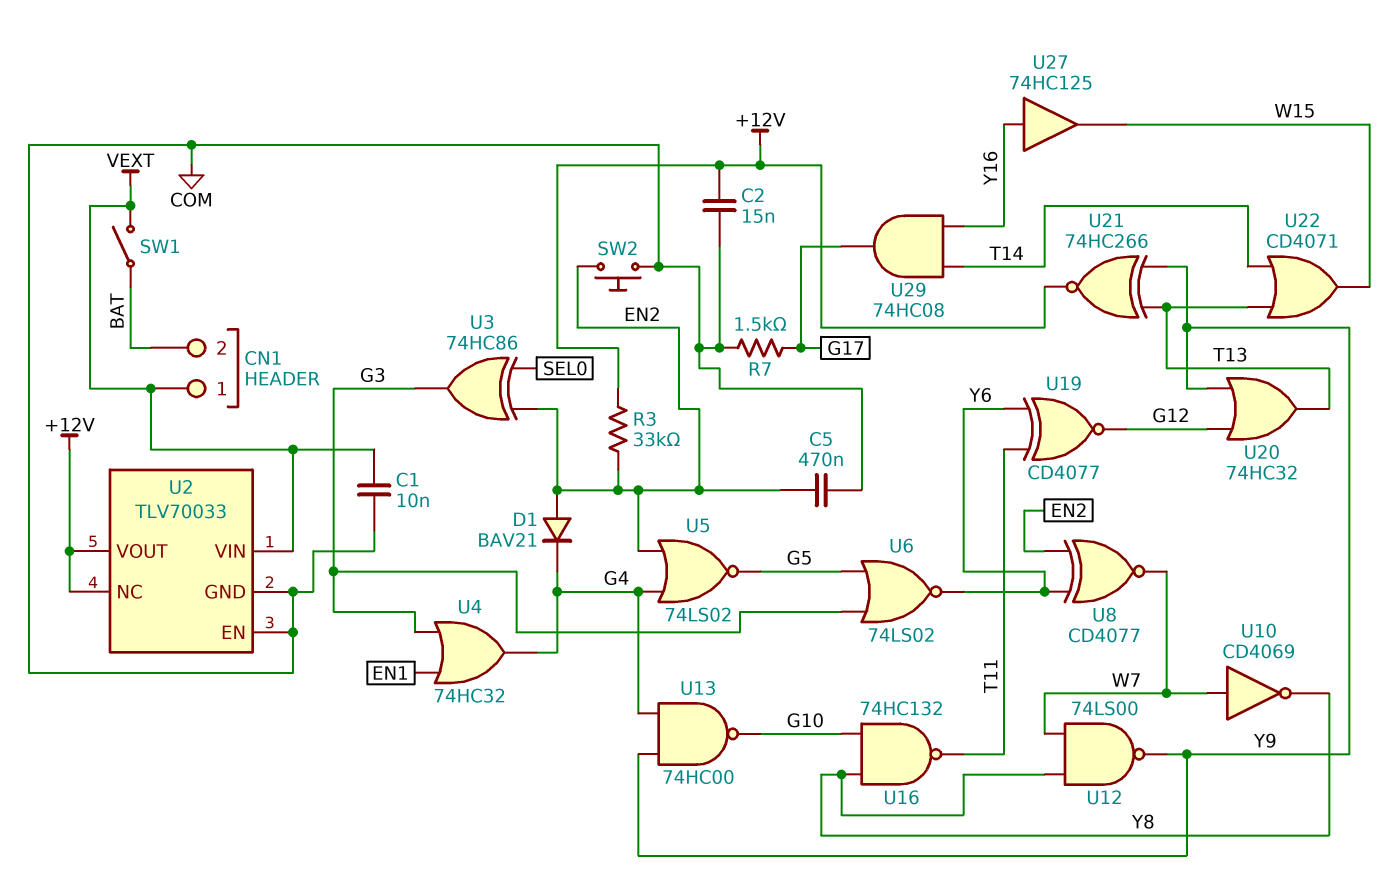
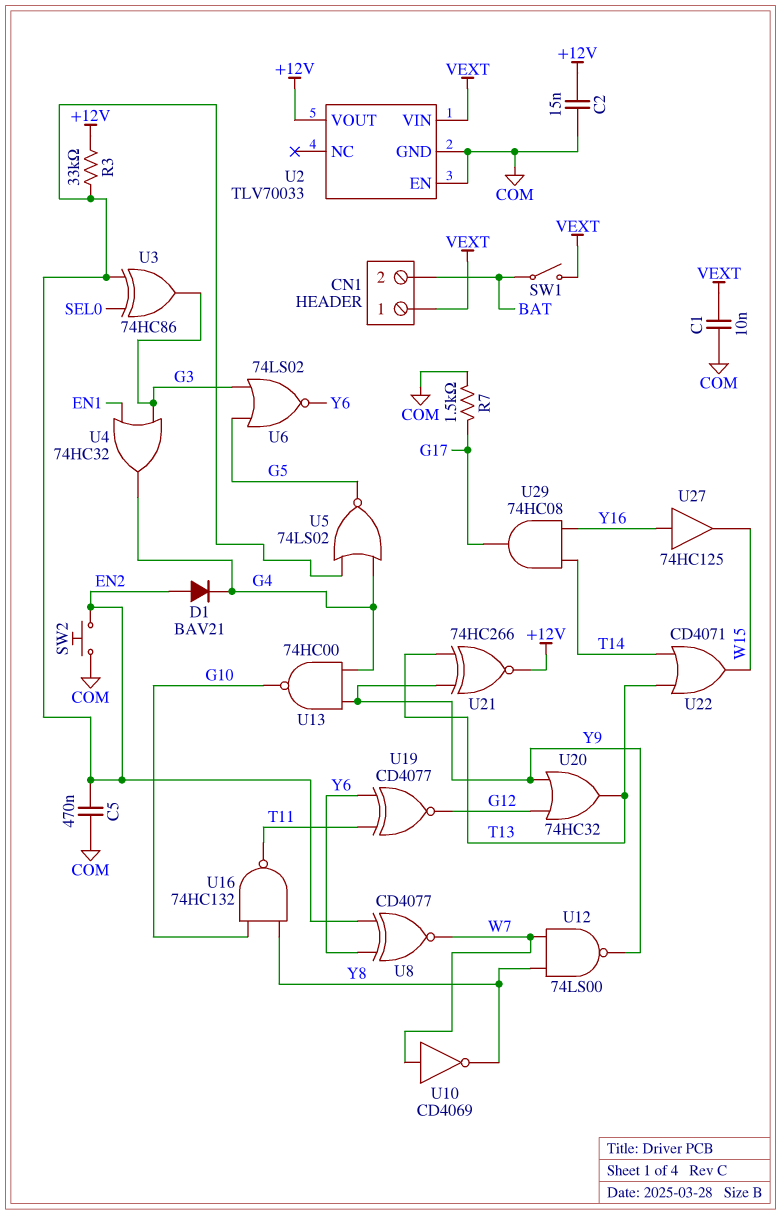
U2 pin NC: +12V -> none

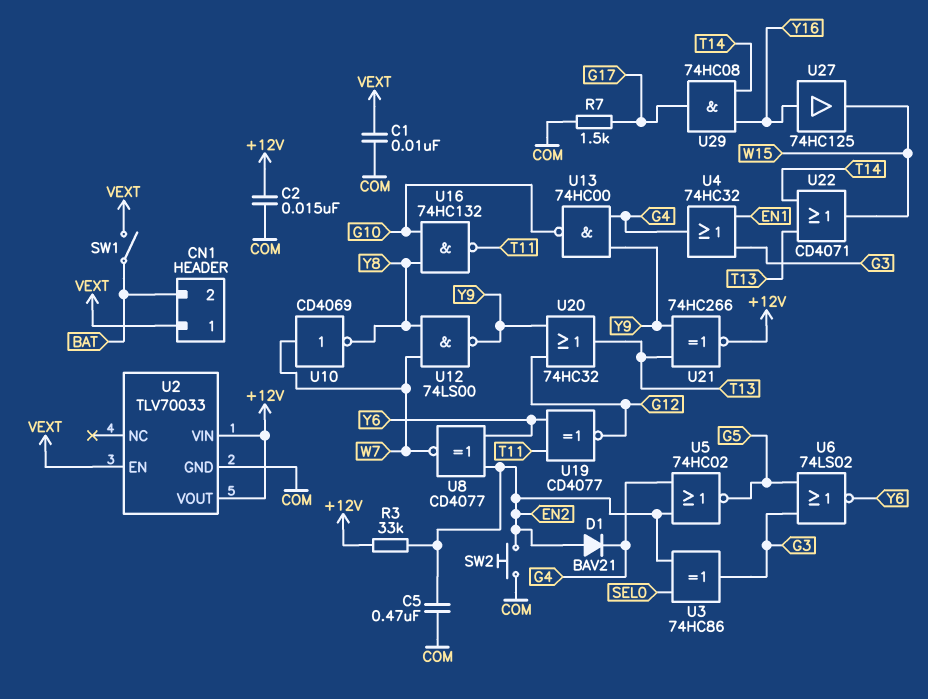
U2 pin EN: COM -> VEXT
U2 pin VIN: VEXT -> +12V
U5: NOR 74LS02 (in EN2, in G4, out G5) -> NOR 74HC02 (in EN2, in G4, out G5)

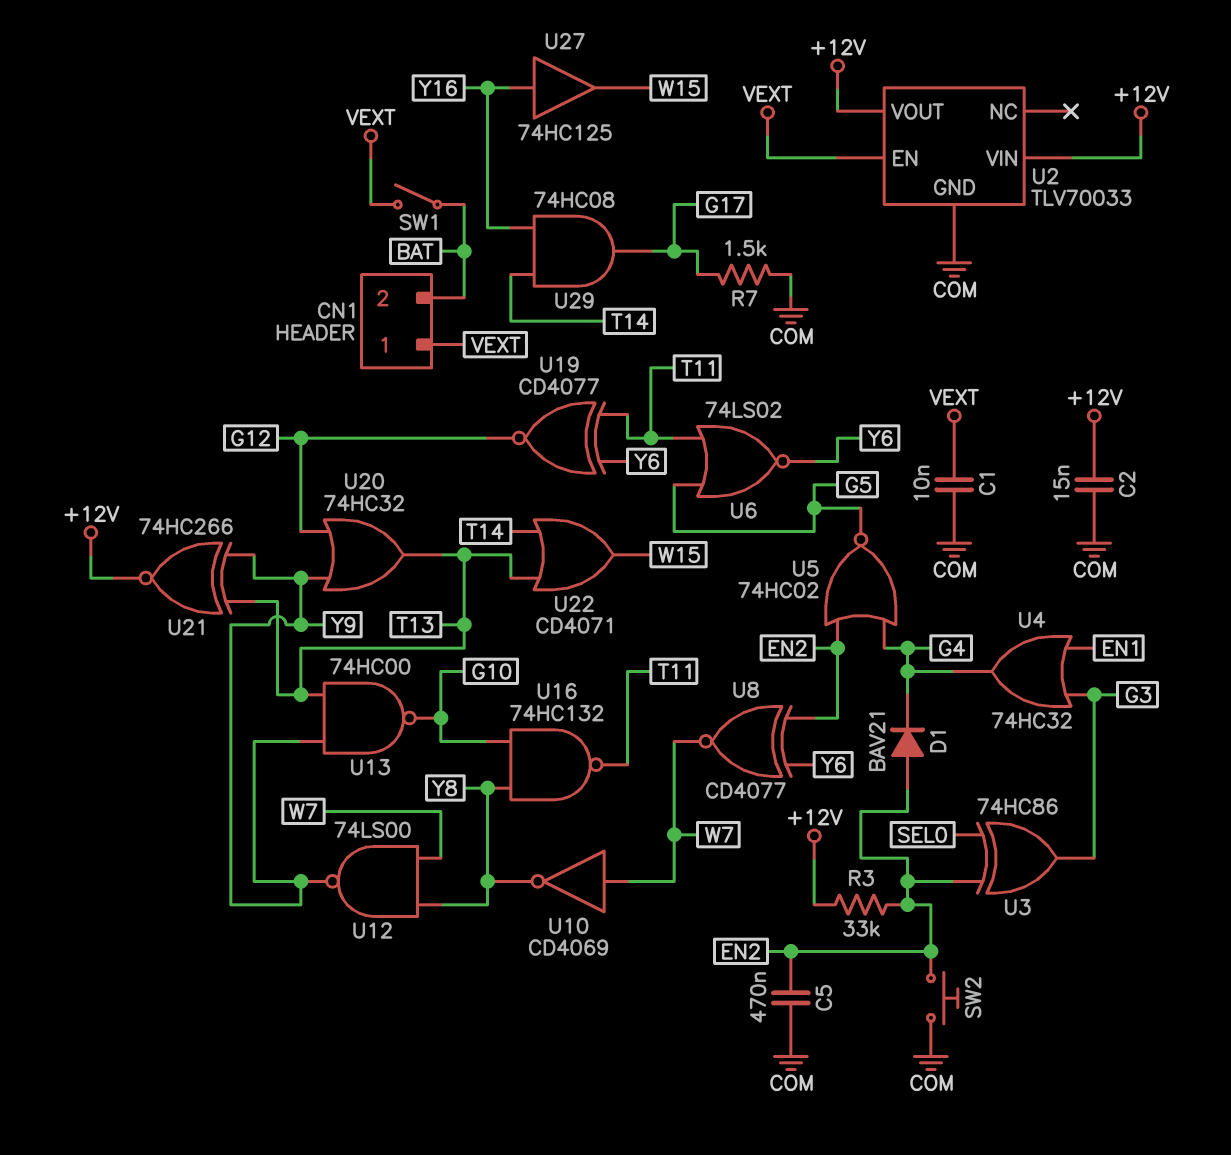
U6: NOR 74LS02 (in G3, in G5, out Y6) -> NOR 74LS02 (in G5, in T11, out Y6)
U13: NAND 74HC00 (in G4, in Y9, out G10) -> NAND 74HC00 (in T13, in Y9, out G10)

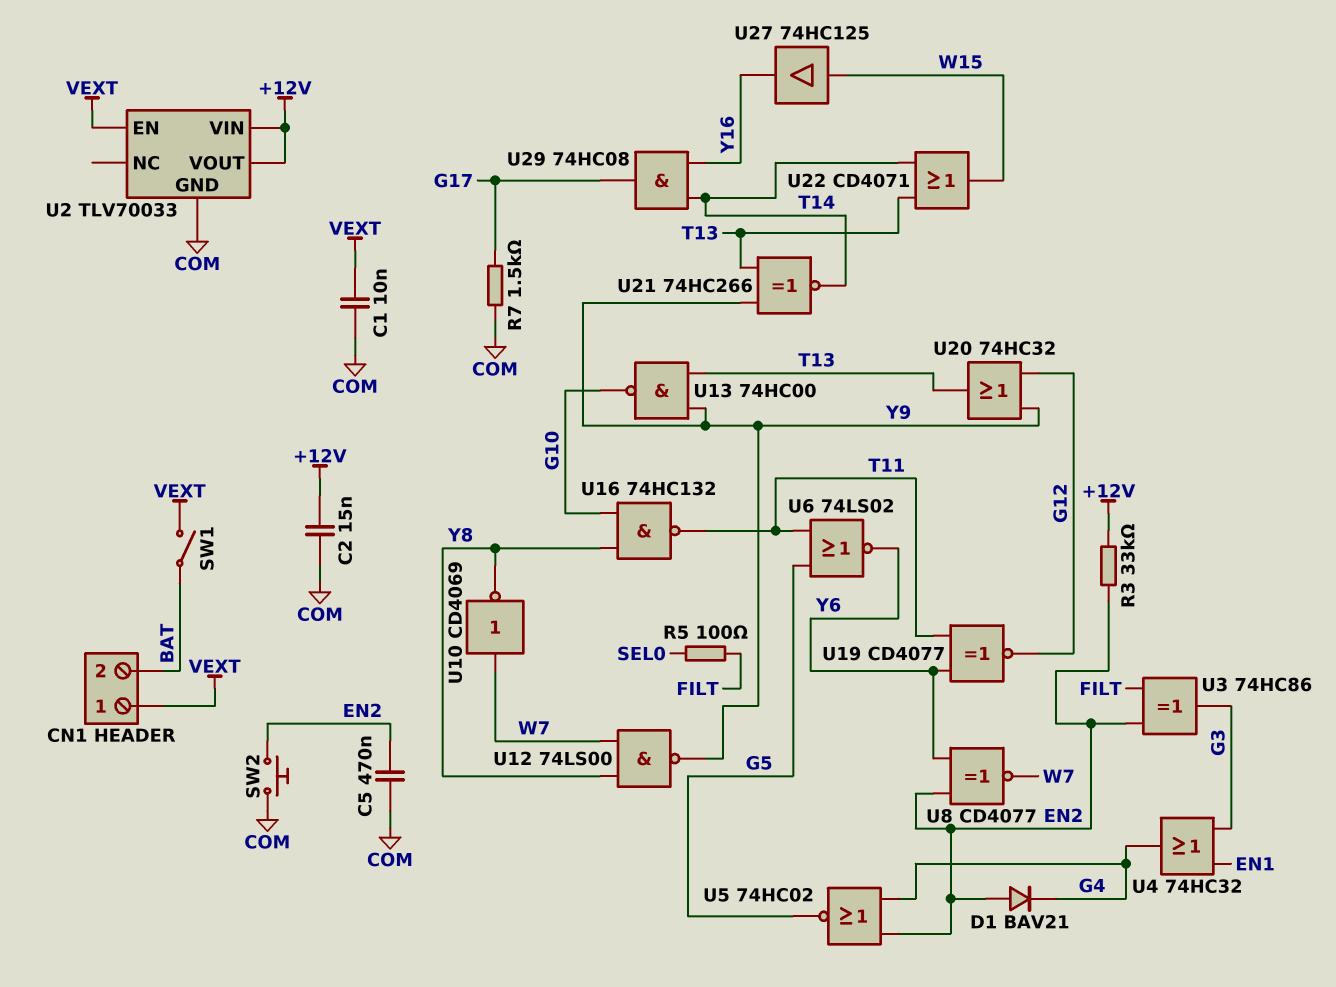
R5: none -> 100 (FILT, SEL0)
U3: XOR 74HC86 (in EN2, in SEL0, out G3) -> XOR 74HC86 (in EN2, in FILT, out G3)
U21: XNOR 74HC266 (in T13, in Y9, out +12V) -> XNOR 74HC266 (in T13, in Y9, out T14)
U27: buffer 74HC125 (in Y16, out W15) -> buffer 74HC125 (in W15, out Y16)

